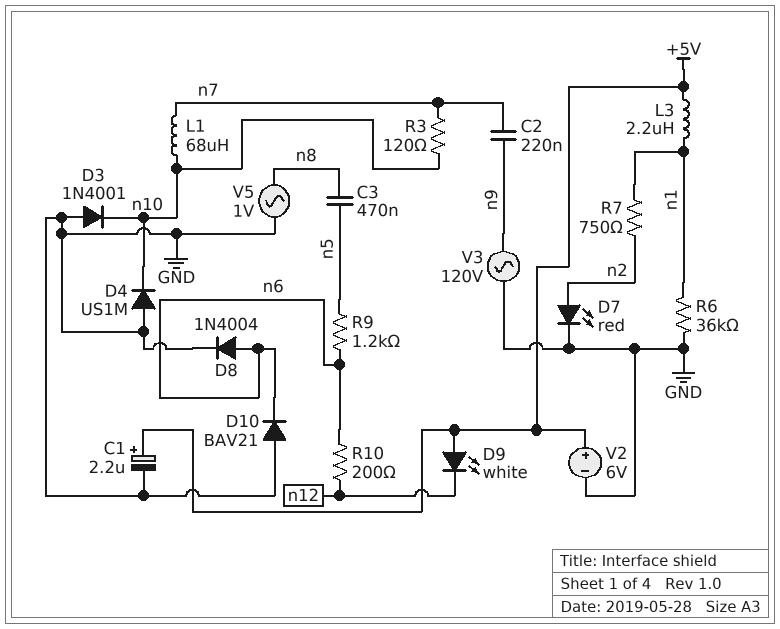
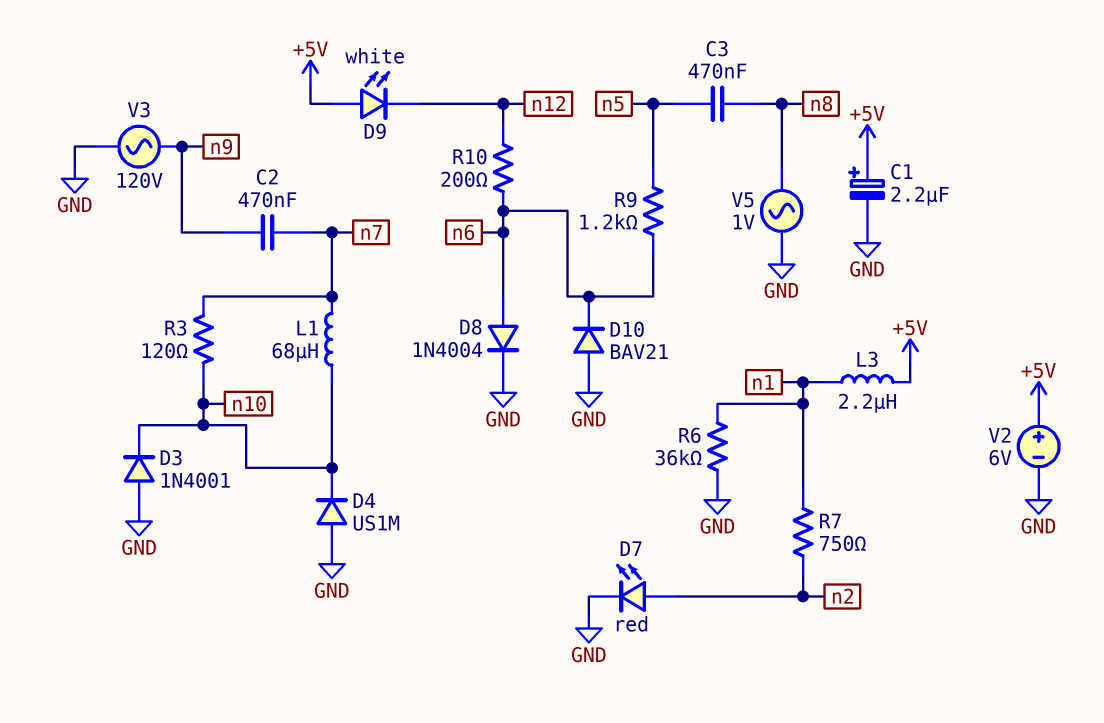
C2: 220nF (n7, n9) -> 470nF (n7, n9)

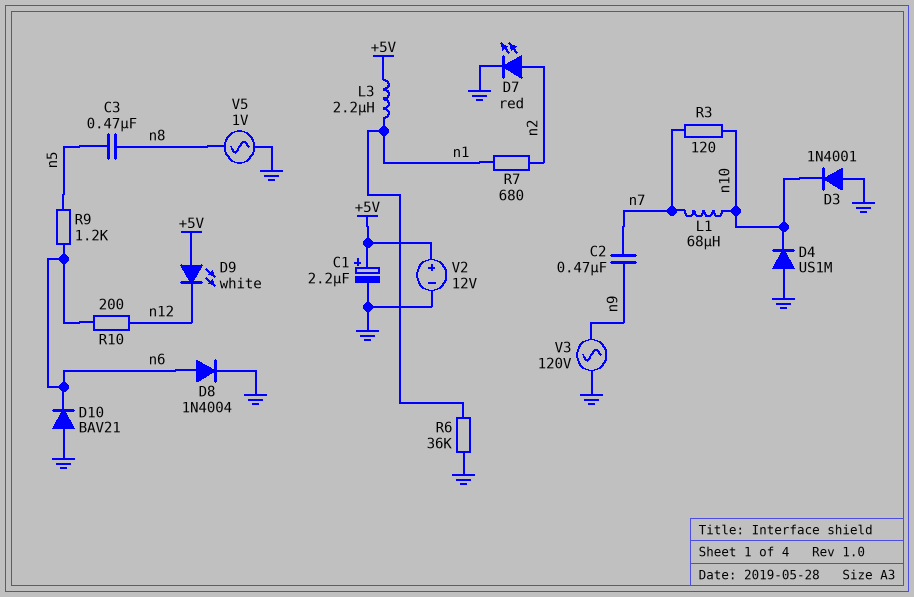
R7: 750 (n1, n2) -> 680 (n1, n2)
V2: 6V (plus +5V, minus GND) -> 12V (plus +5V, minus GND)

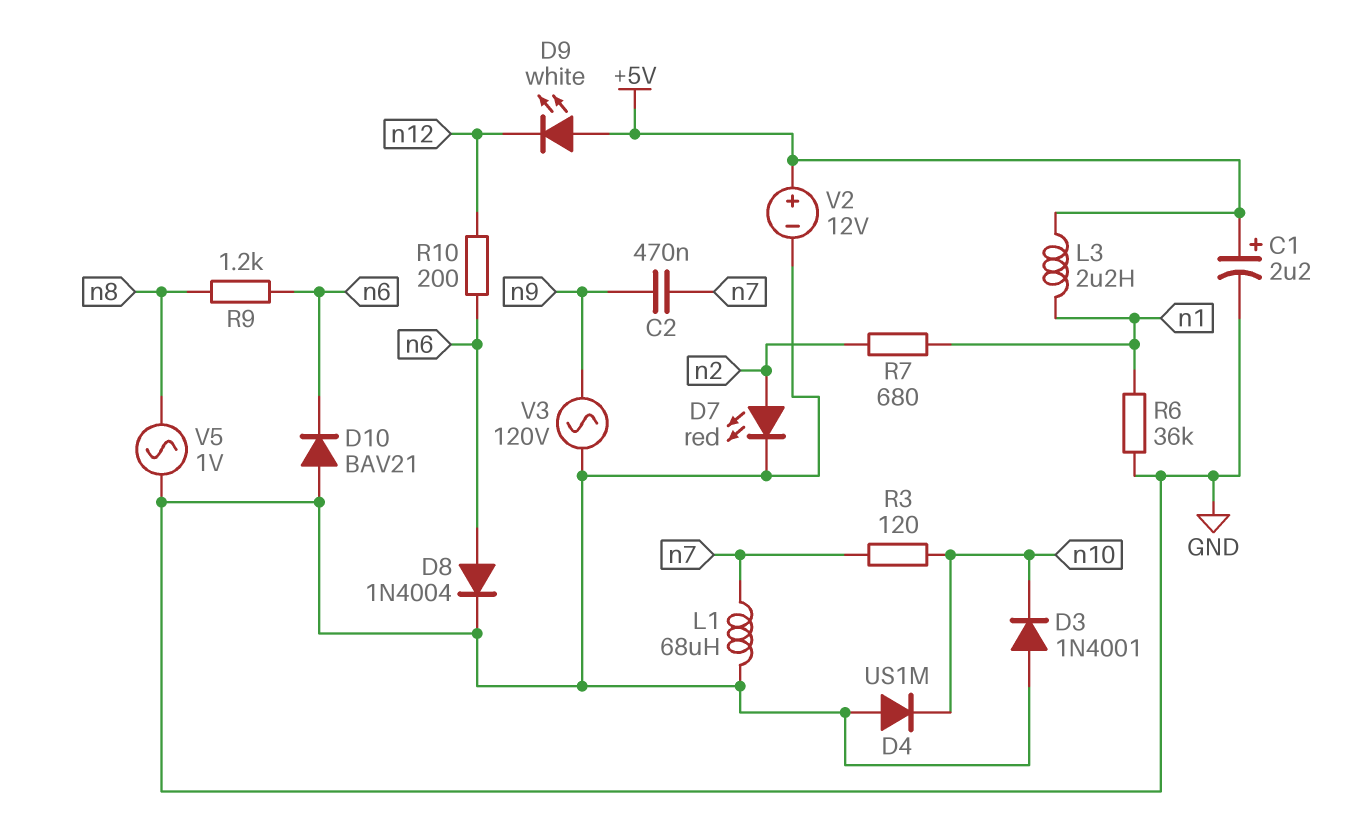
C3: 470nF (n5, n8) -> none
L1: 68uH (n7, n10) -> 68uH (GND, n7)
R9: 1.2k (n5, n6) -> 1.2k (n6, n8)

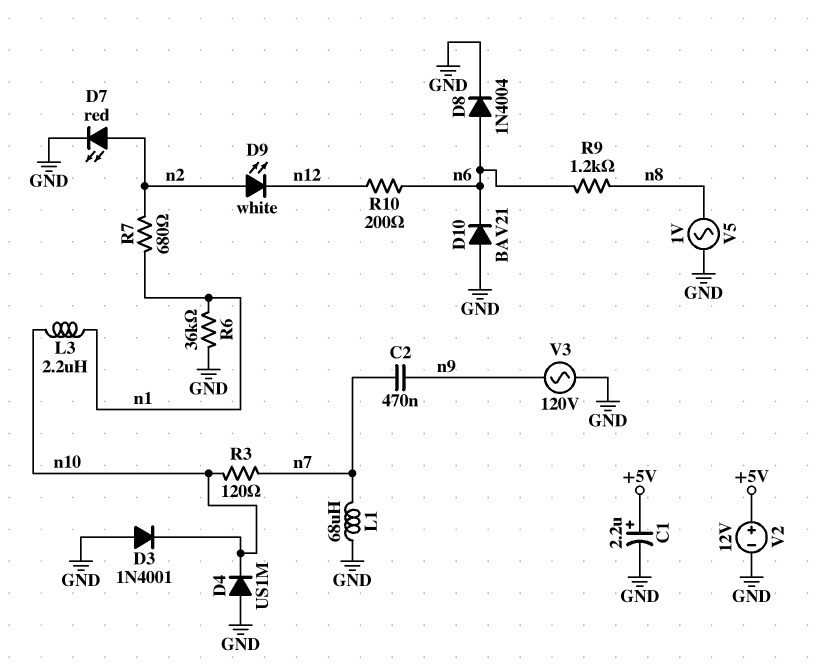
D9: LED white (A +5V, K n12) -> LED white (A n2, K n12)
L3: 2.2uH (+5V, n1) -> 2.2uH (n1, n10)

